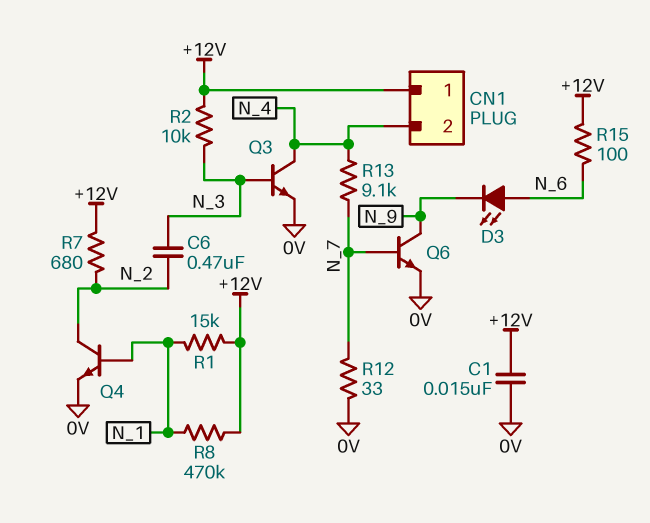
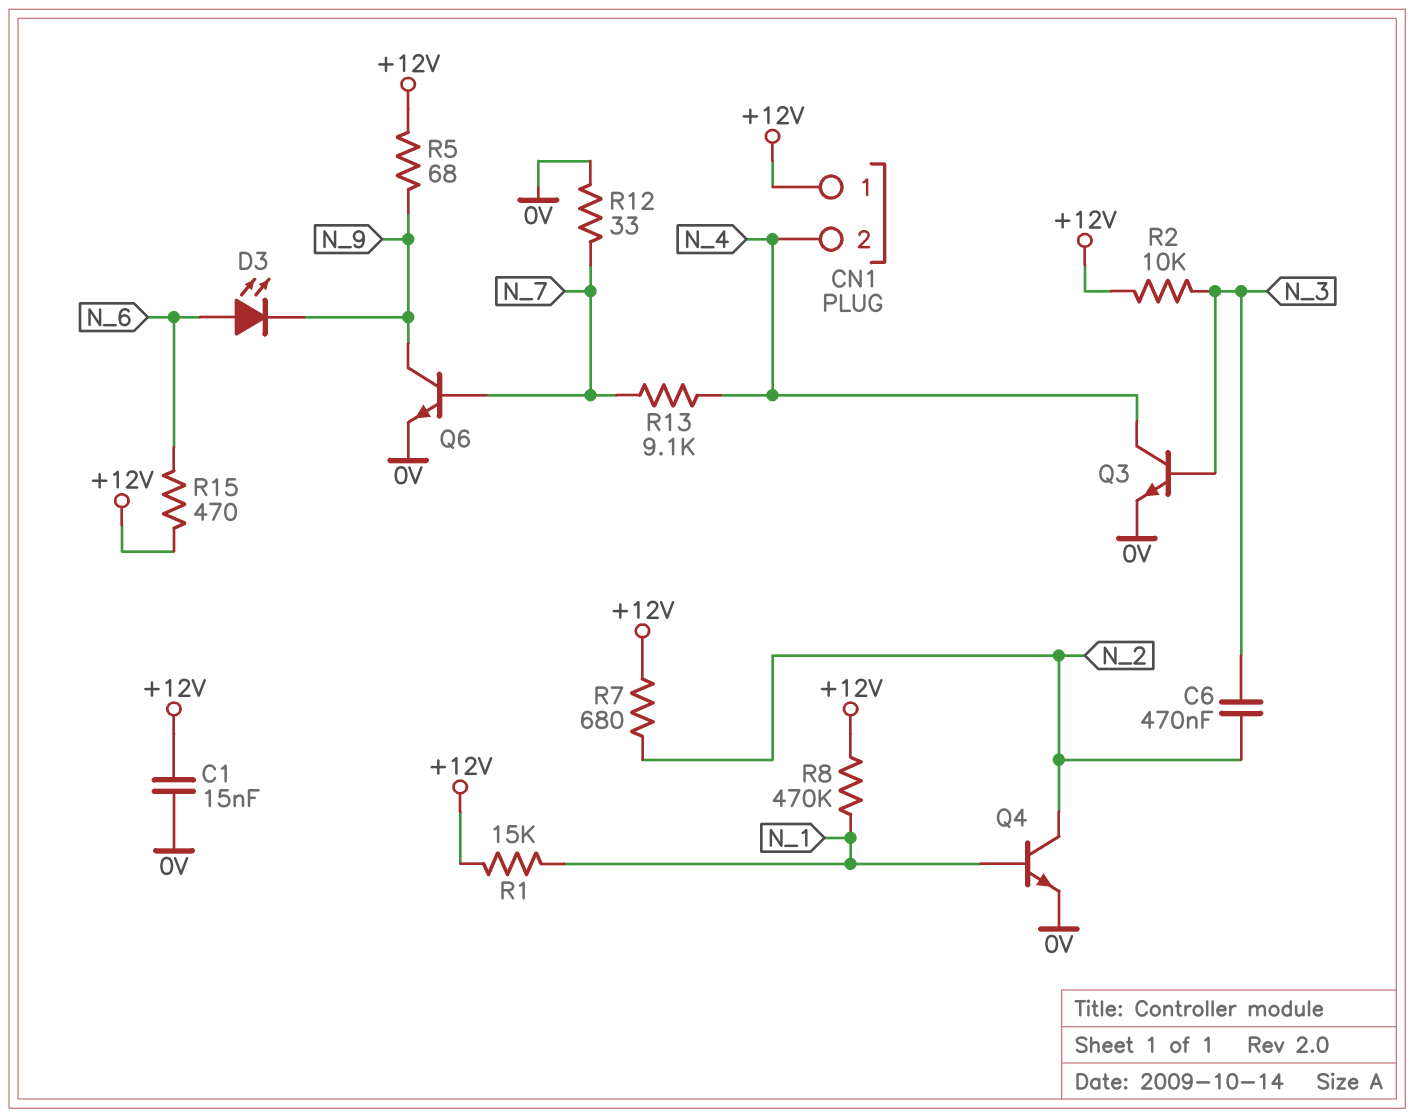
R5: none -> 68 (+12V, N_9)
R15: 100 (+12V, N_6) -> 470 (+12V, N_6)

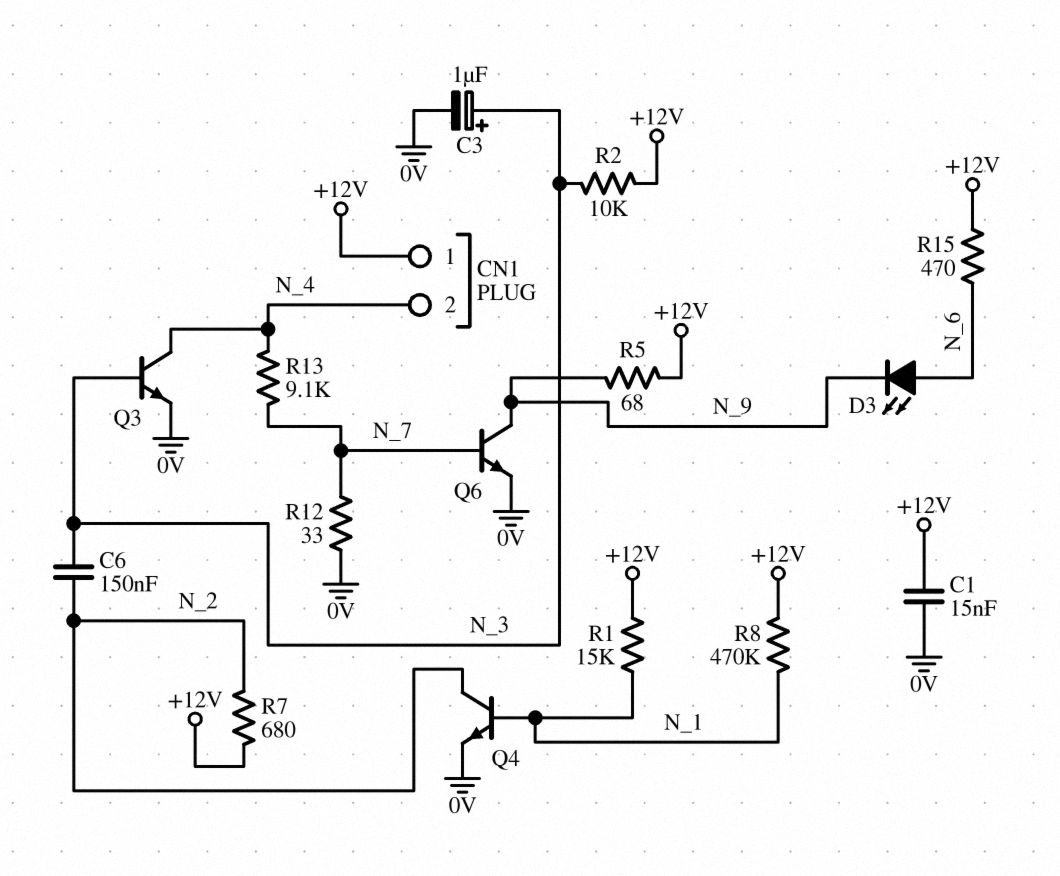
C3: none -> 1uF (plus N_3, minus 0V)
C6: 470nF (N_2, N_3) -> 150nF (N_2, N_3)

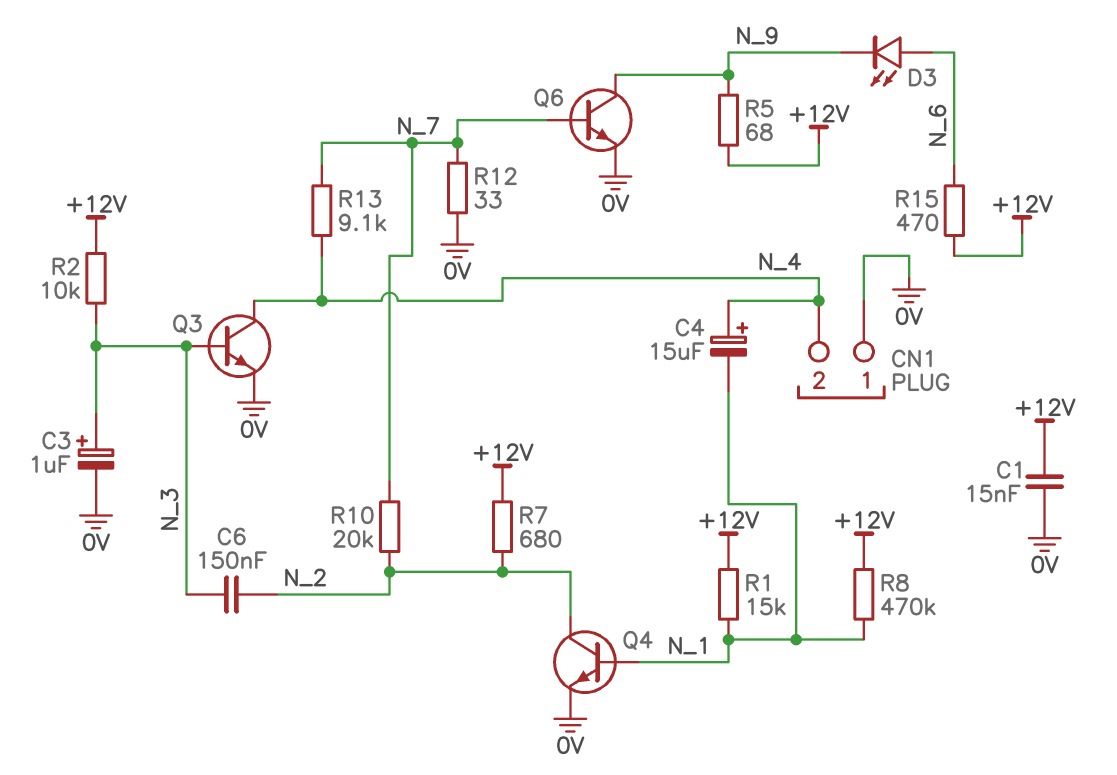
C4: none -> 15uF (plus N_4, minus N_1)
CN1 pin 1: +12V -> 0V
R10: none -> 20k (N_2, N_7)

